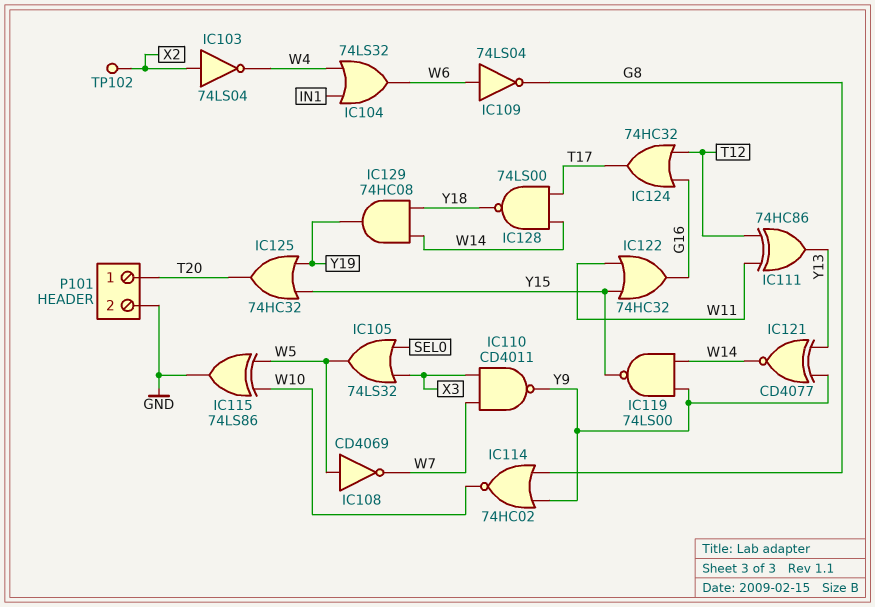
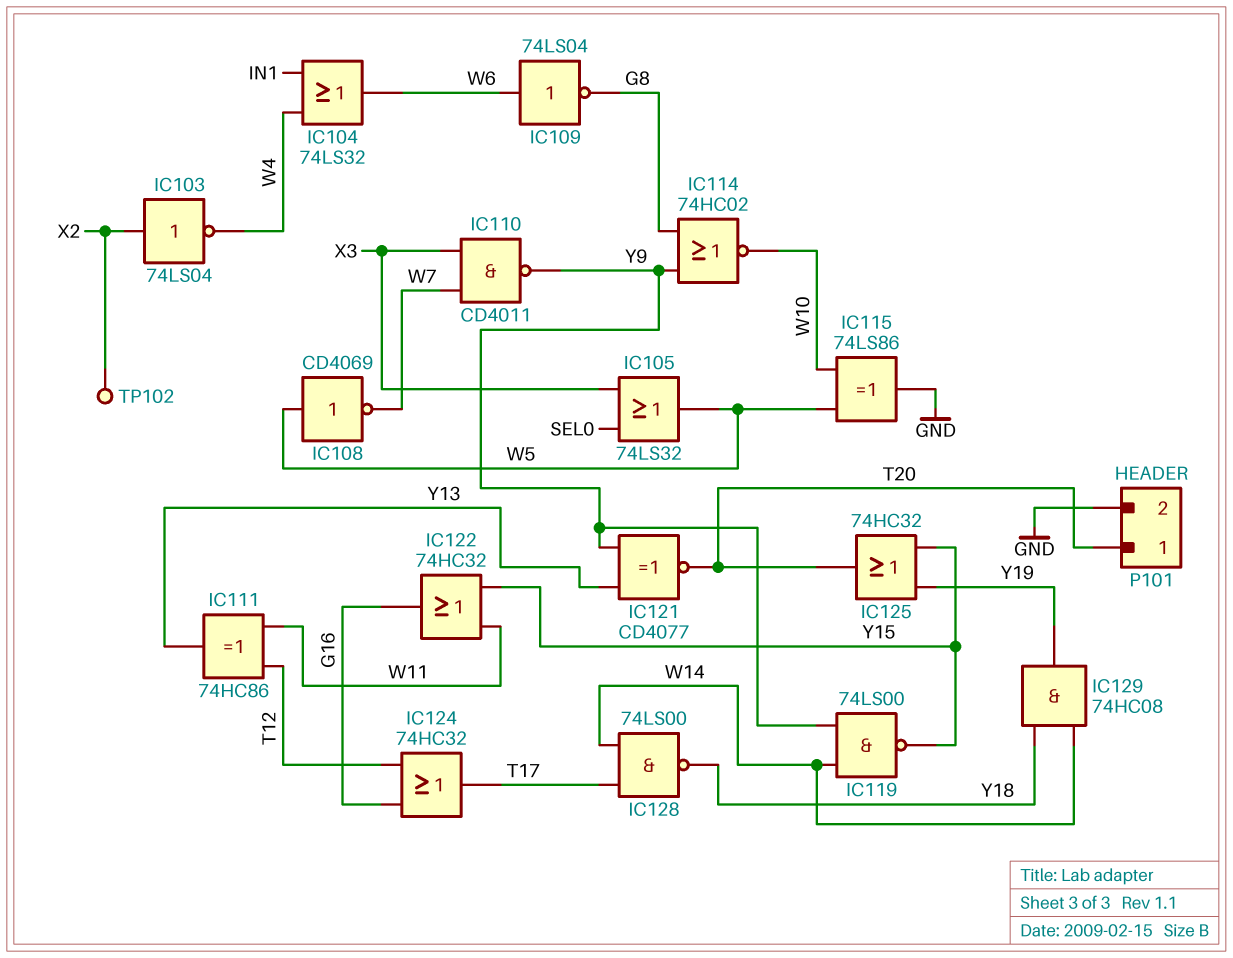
IC121: XNOR CD4077 (in Y9, in Y13, out W14) -> XNOR CD4077 (in Y9, in Y13, out T20)

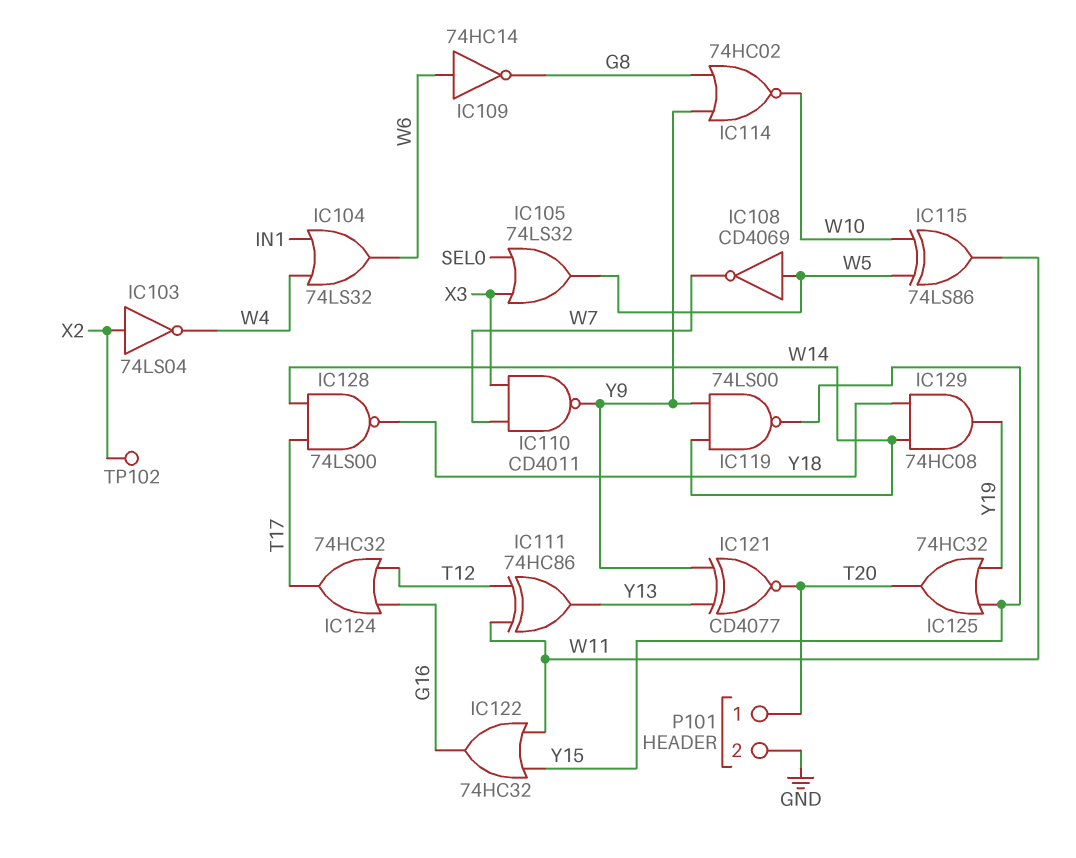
IC109: NOT 74LS04 (in W6, out G8) -> NOT 74HC14 (in W6, out G8)
IC115: XOR 74LS86 (in W5, in W10, out GND) -> XOR 74LS86 (in W5, in W10, out W11)

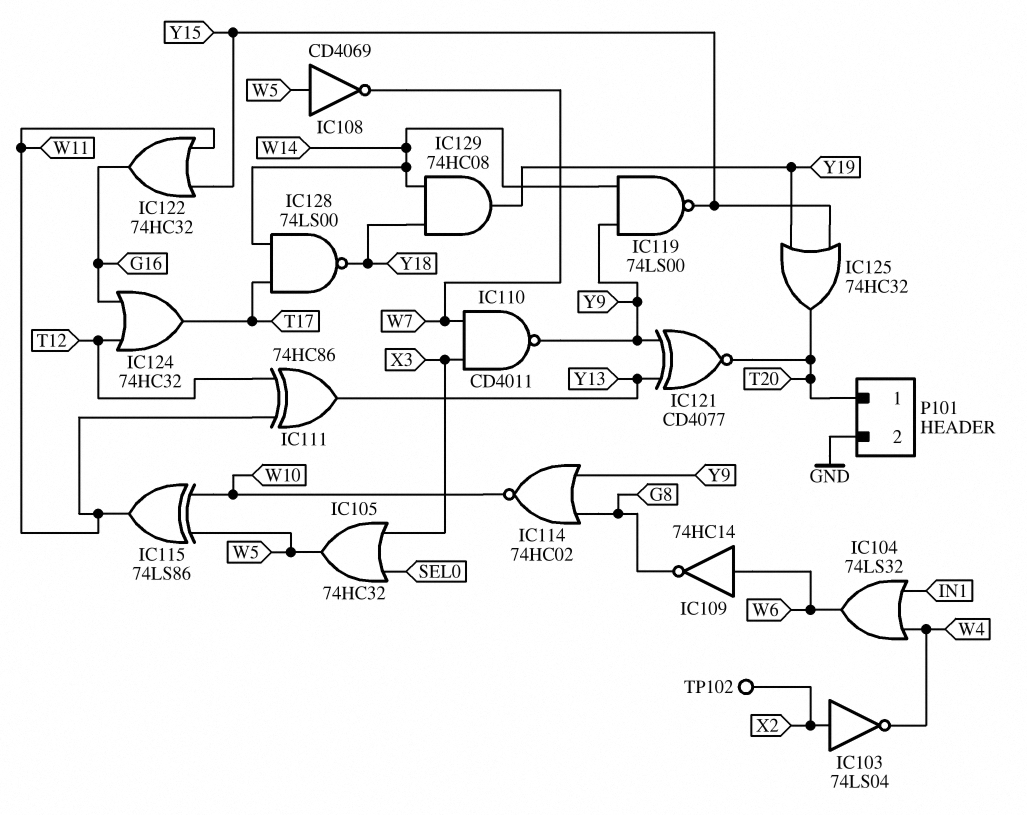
IC105: OR 74LS32 (in SEL0, in X3, out W5) -> OR 74HC32 (in SEL0, in X3, out W5)

